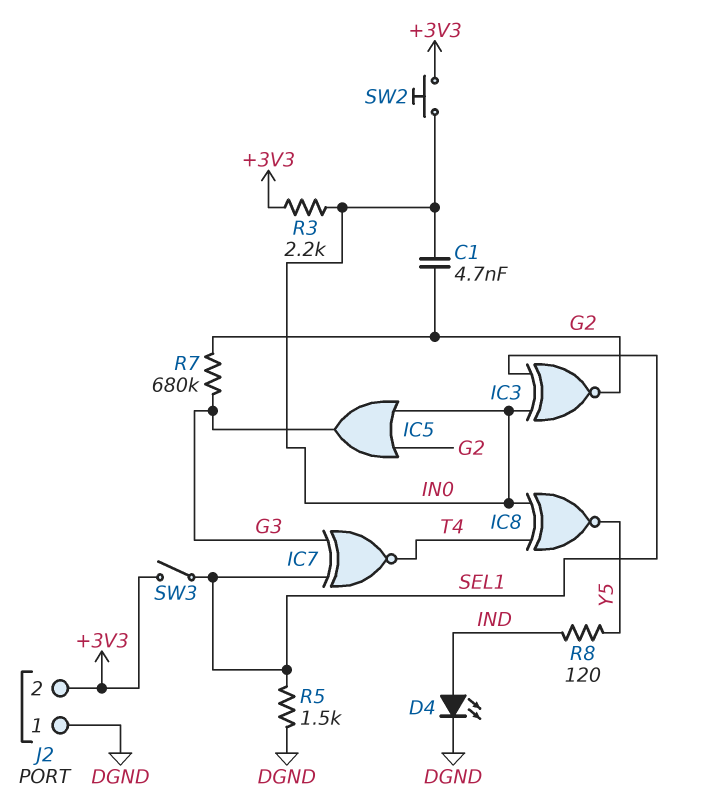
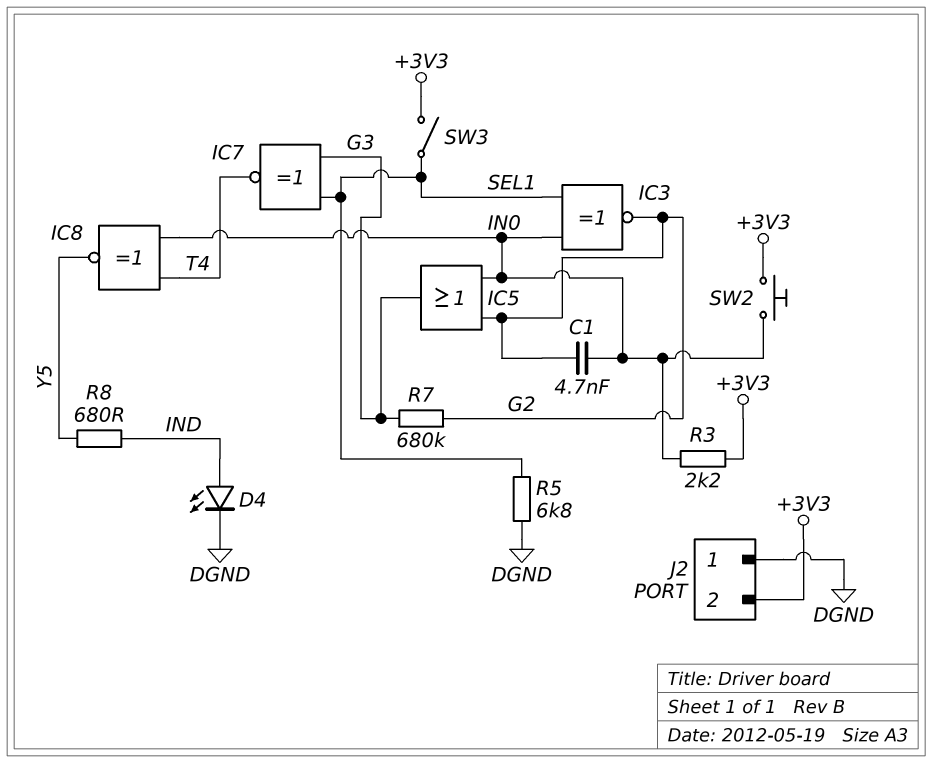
R5: 1.5k (DGND, SEL1) -> 6.8k (DGND, SEL1)
R8: 120 (IND, Y5) -> 680 (IND, Y5)

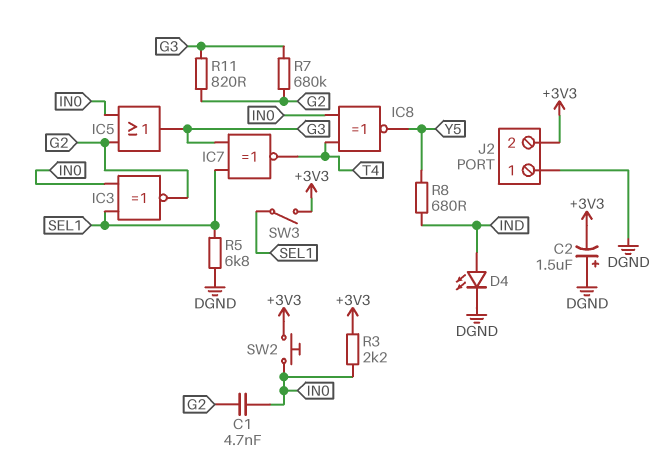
C2: none -> 1.5uF (plus DGND, minus +3V3)
R11: none -> 820 (G2, G3)

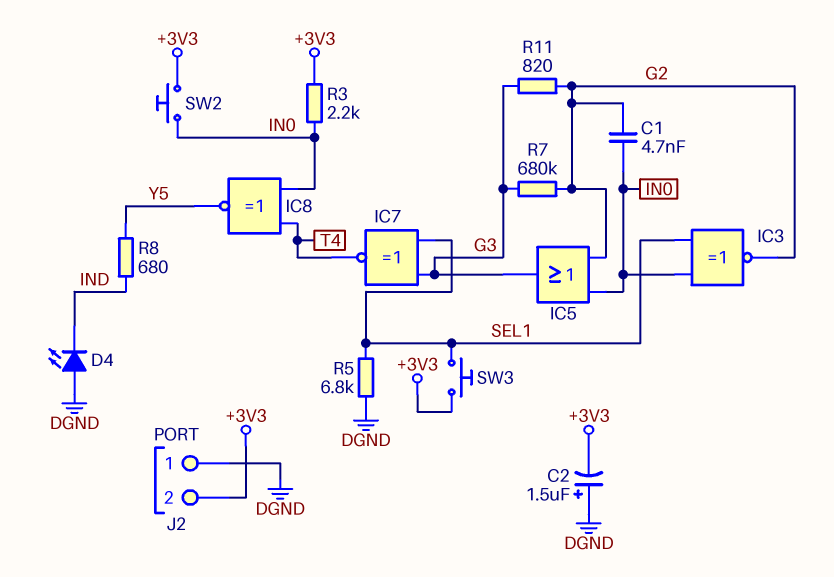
D4: LED (A IND, K DGND) -> LED (A DGND, K IND)
SW3: switch (+3V3, SEL1) -> button (+3V3, SEL1)

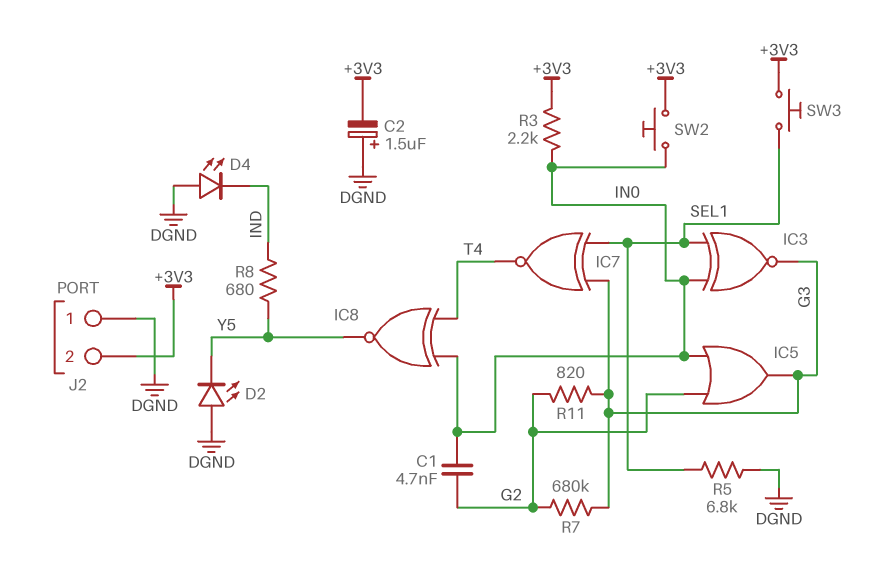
D2: none -> LED (A DGND, K Y5)
IC3: XNOR (in IN0, in SEL1, out G2) -> XNOR (in IN0, in SEL1, out G3)

